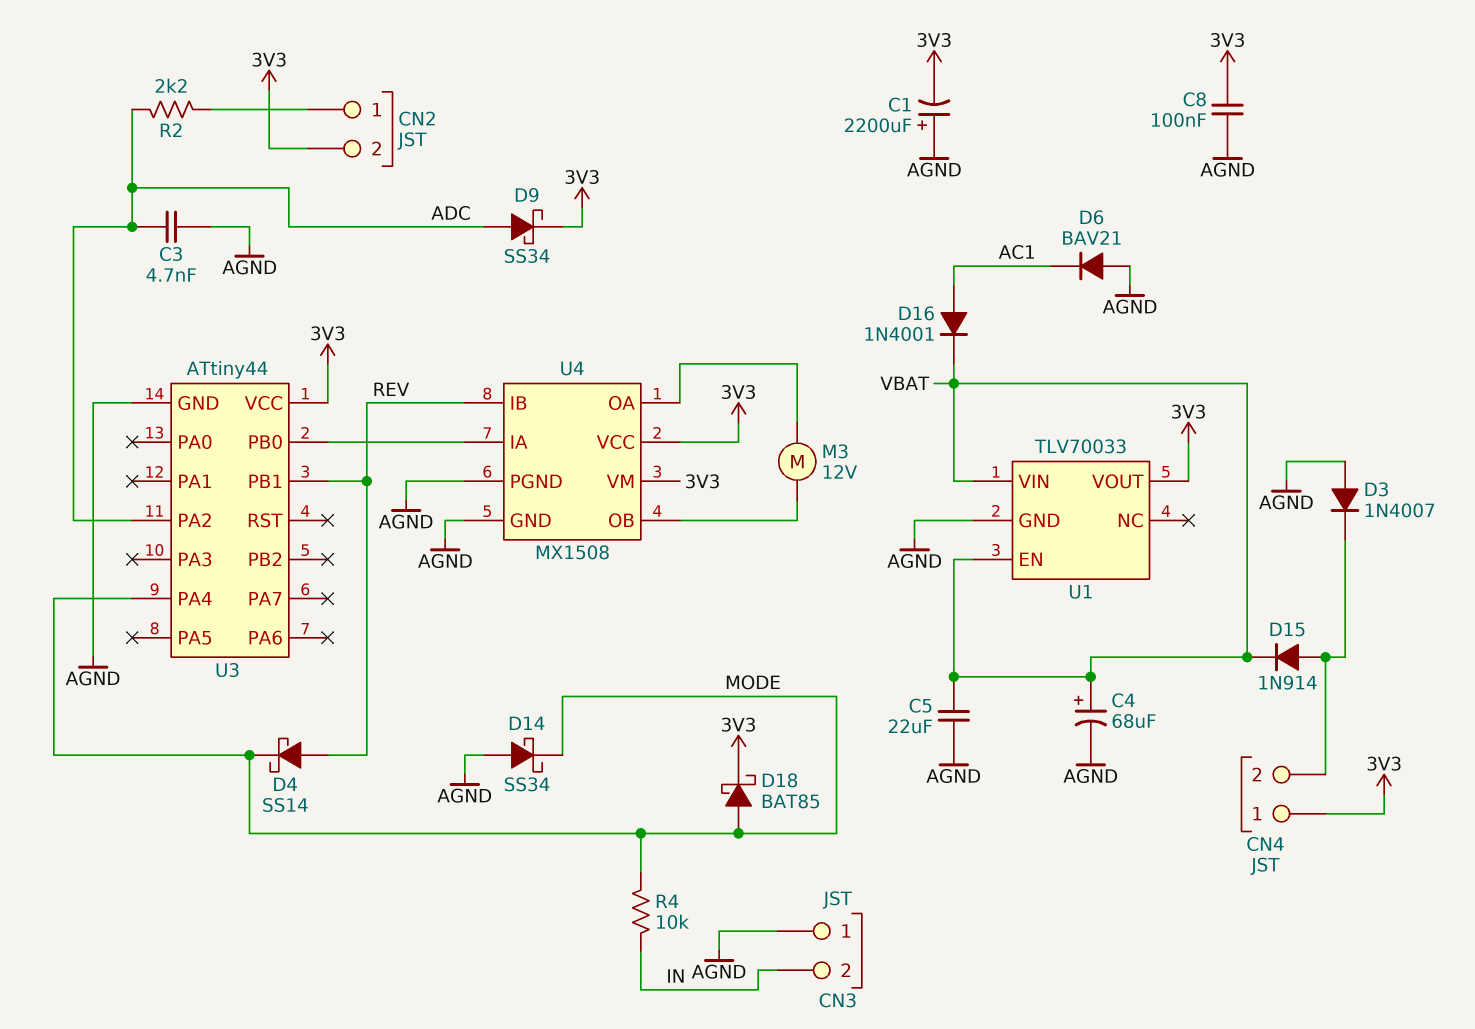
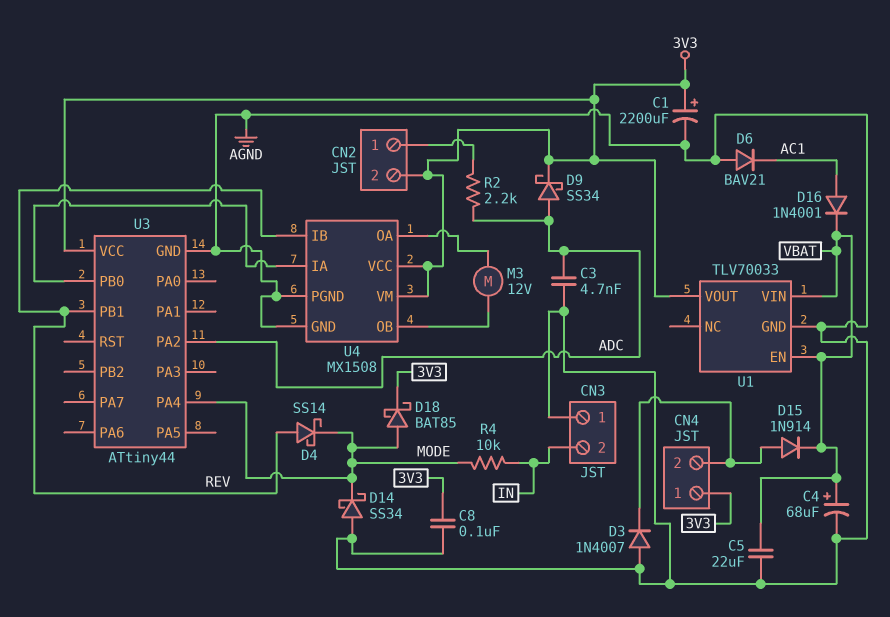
C1: 2200uF (plus AGND, minus 3V3) -> 2200uF (plus 3V3, minus AGND)

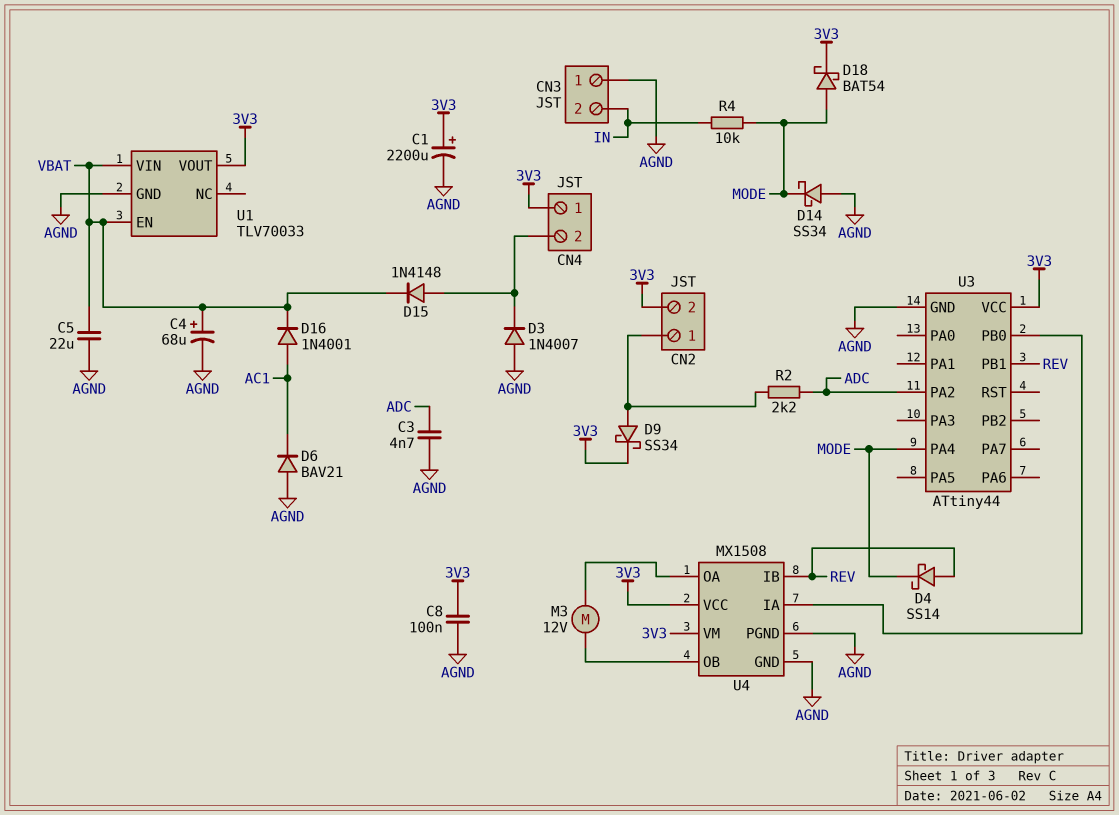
D9: schottky SS34 (A ADC, K 3V3) -> schottky SS34 (A CN2/1, K 3V3)
D15: diode 1N914 (A CN4/2, K VBAT) -> diode 1N4148 (A CN4/2, K VBAT)
D18: schottky BAT85 (A MODE, K 3V3) -> schottky BAT54 (A MODE, K 3V3)

